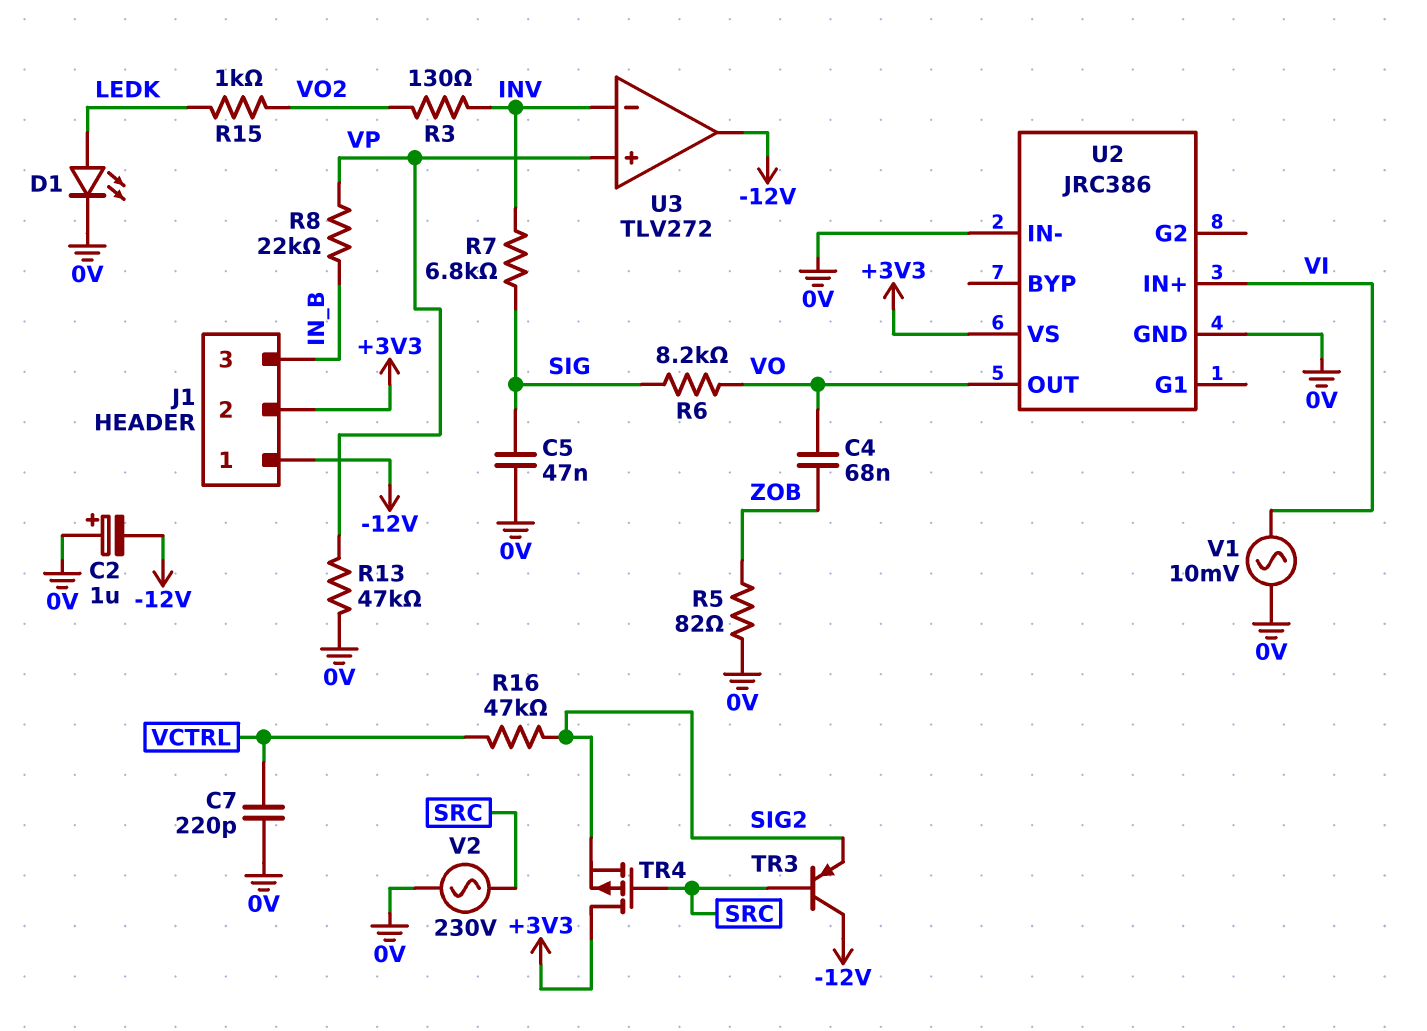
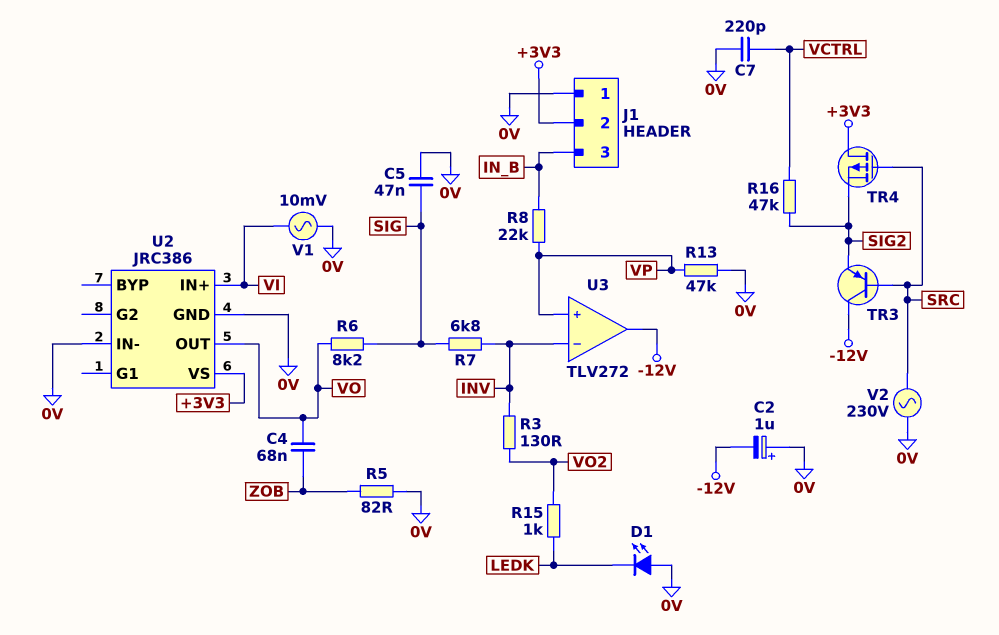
D1: LED (A LEDK, K 0V) -> LED (A 0V, K LEDK)
J1 pin 1: -12V -> 0V

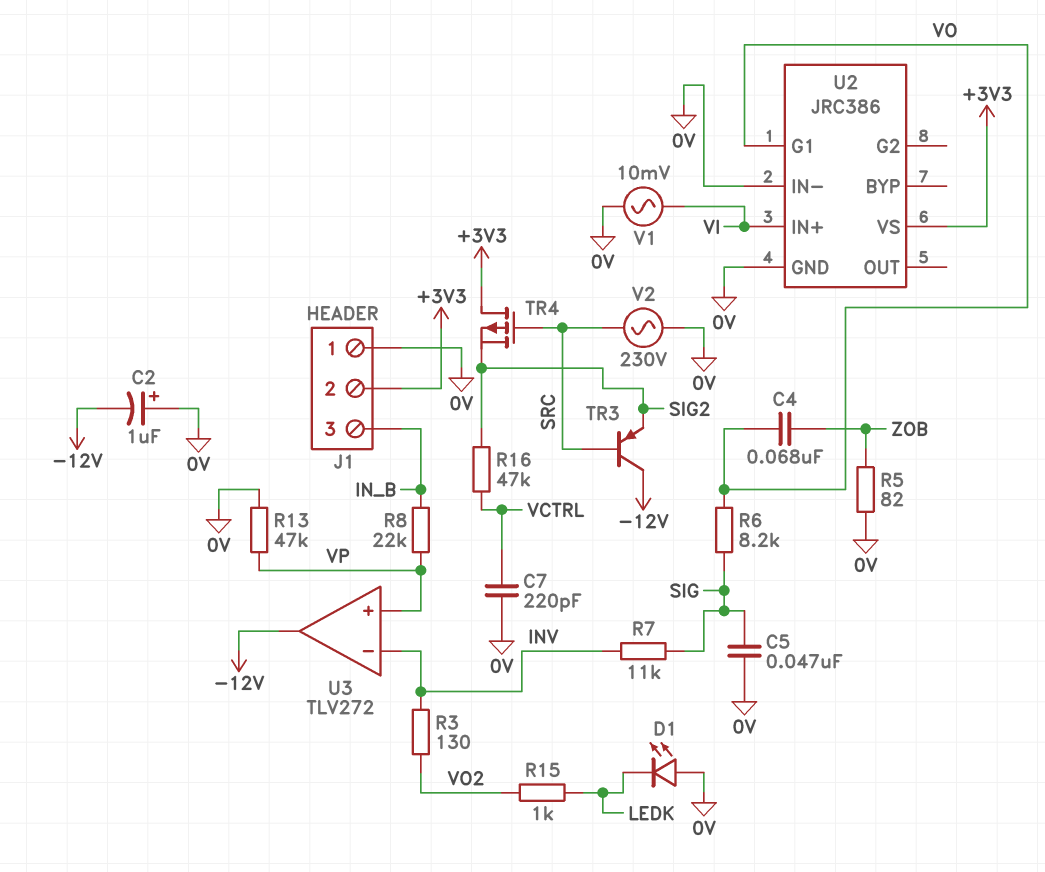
R7: 6.8k (INV, SIG) -> 11k (INV, SIG)
U2 pin G1: none -> VO
U2 pin OUT: VO -> none

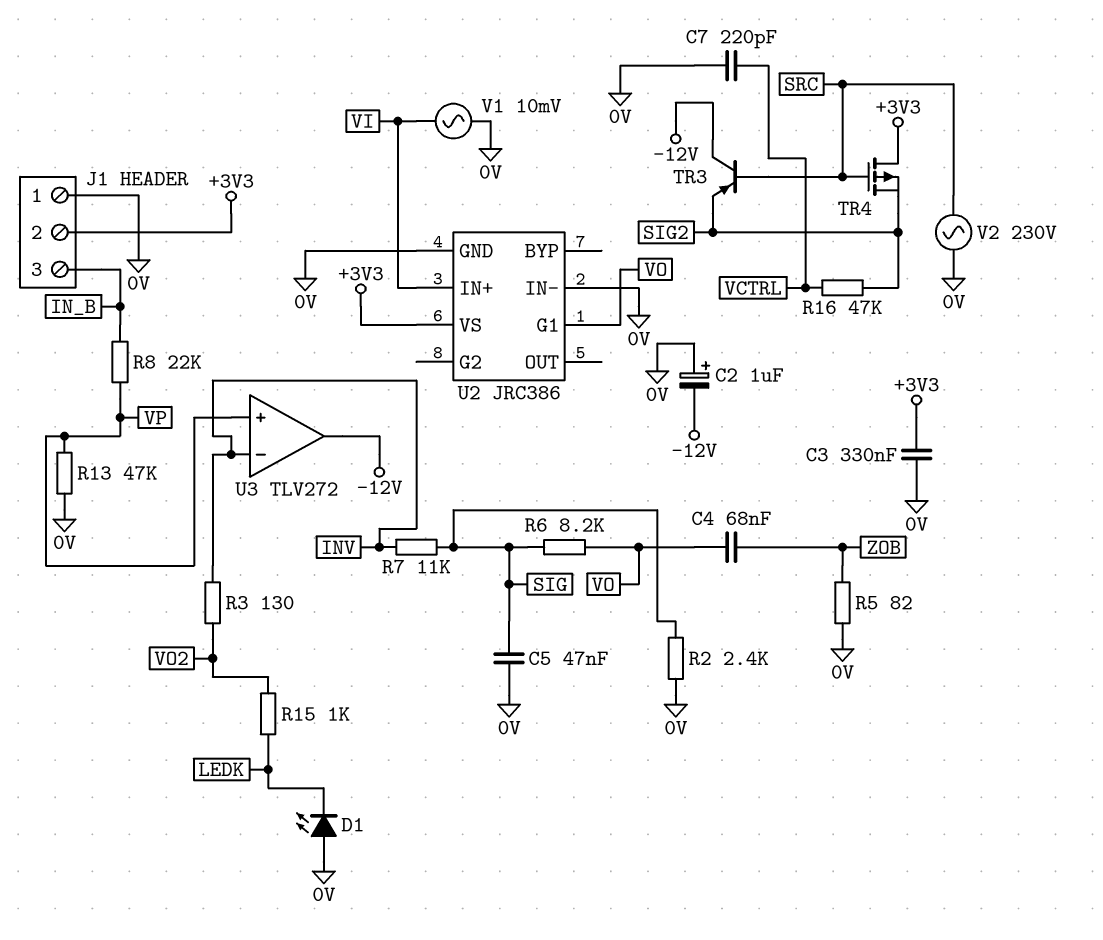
C3: none -> 330nF (+3V3, 0V)
R2: none -> 2.4k (0V, SIG)

